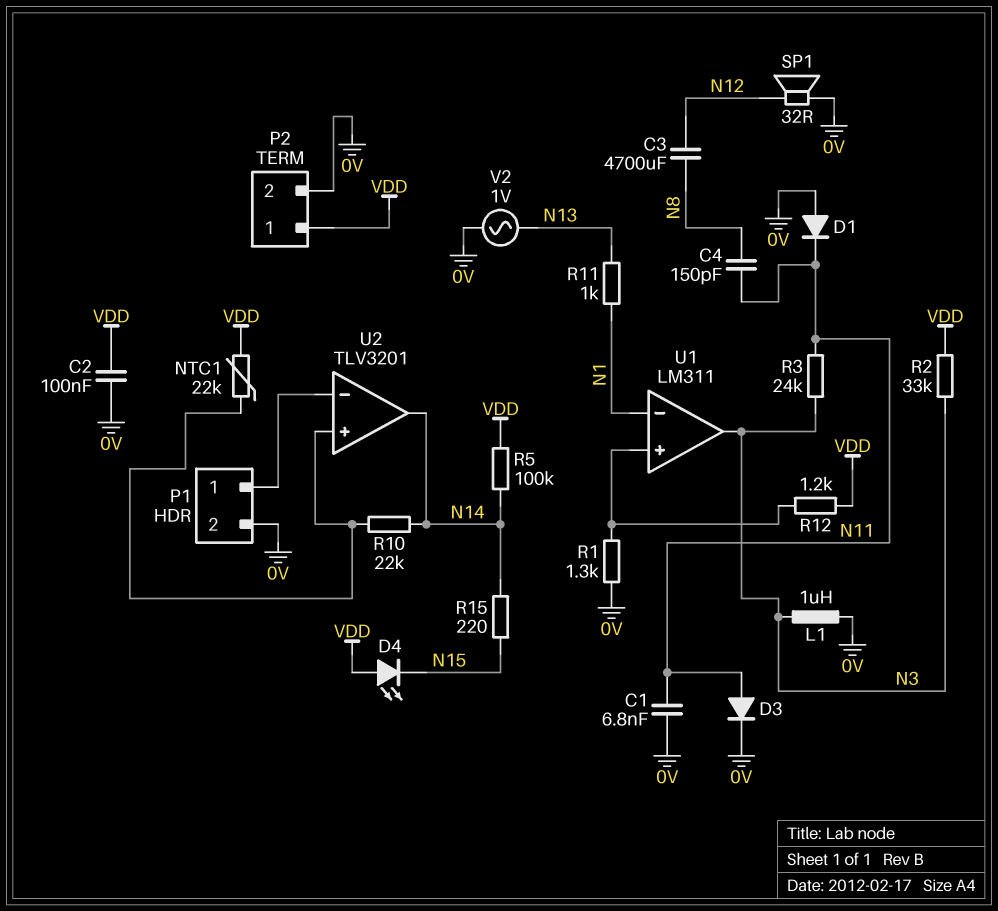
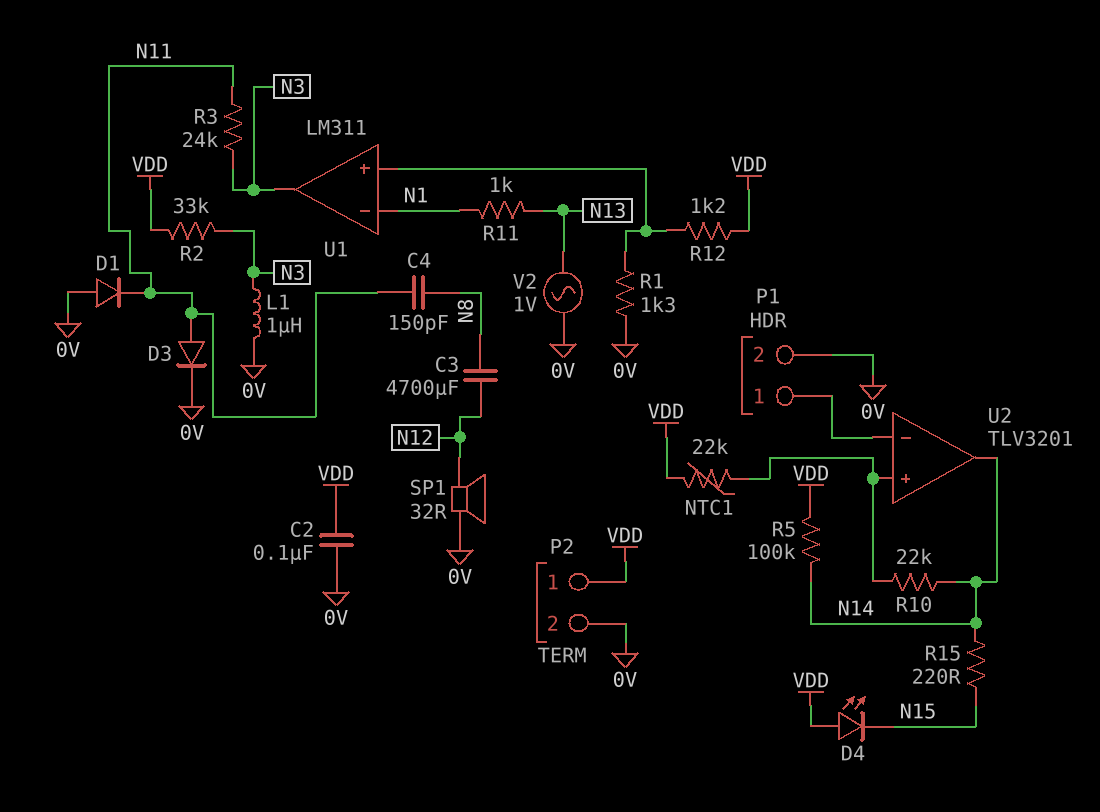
C1: 6.8nF (0V, N11) -> none

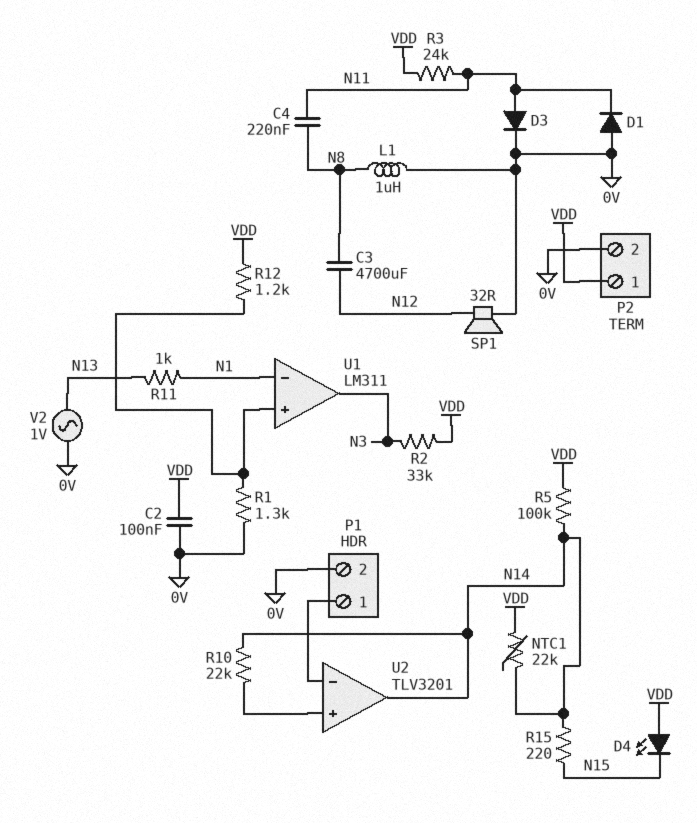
C4: 150pF (N8, N11) -> 220nF (N8, N11)
L1: 1uH (0V, N3) -> 1uH (0V, N8)
NTC1: 22k (U2/in+, VDD) -> 22k (N14, VDD)
R3: 24k (N3, N11) -> 24k (N11, VDD)

